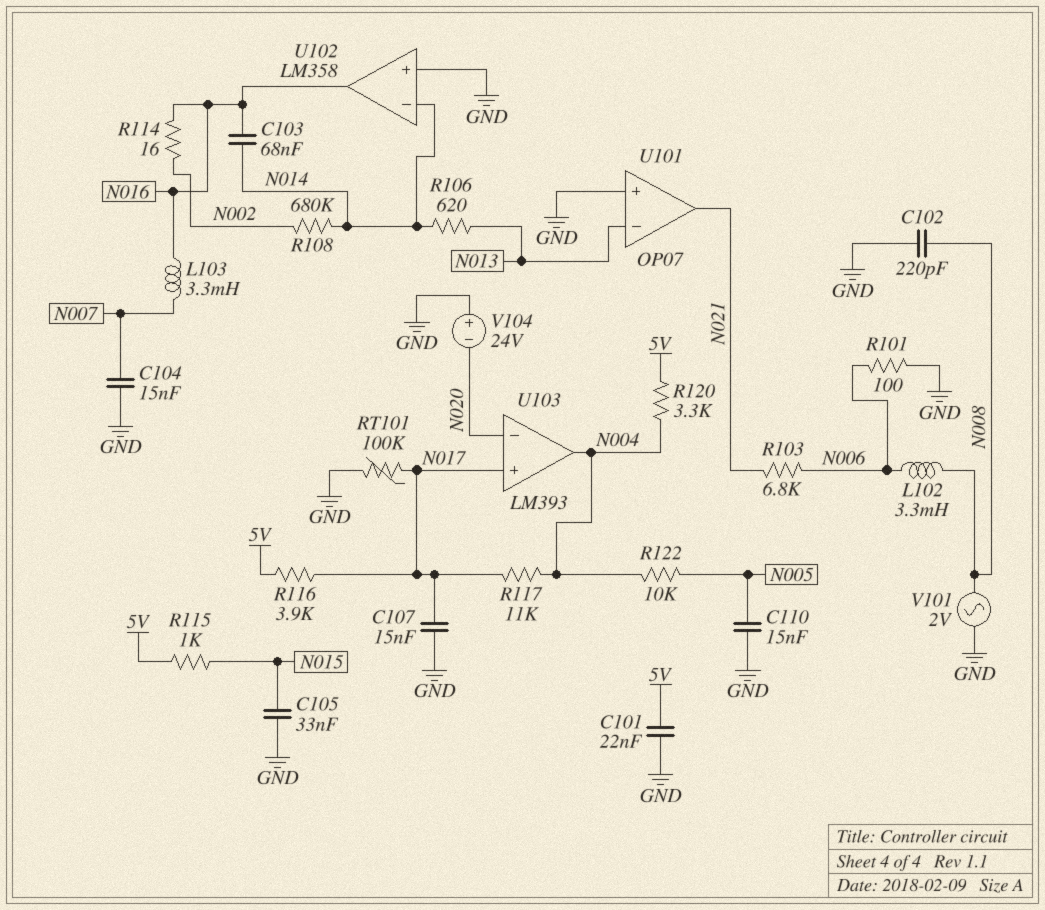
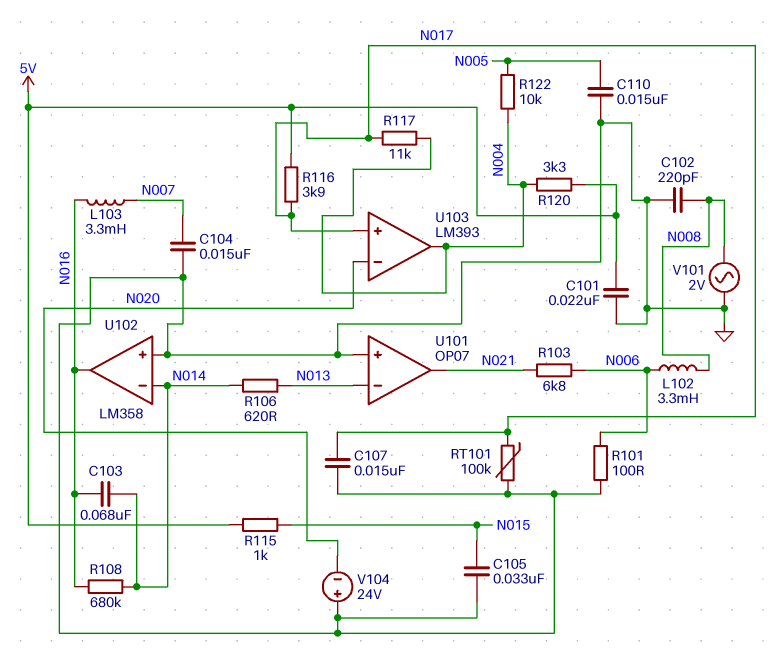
R108: 680k (N002, N014) -> 680k (N014, N016)
R114: 16 (N002, N016) -> none

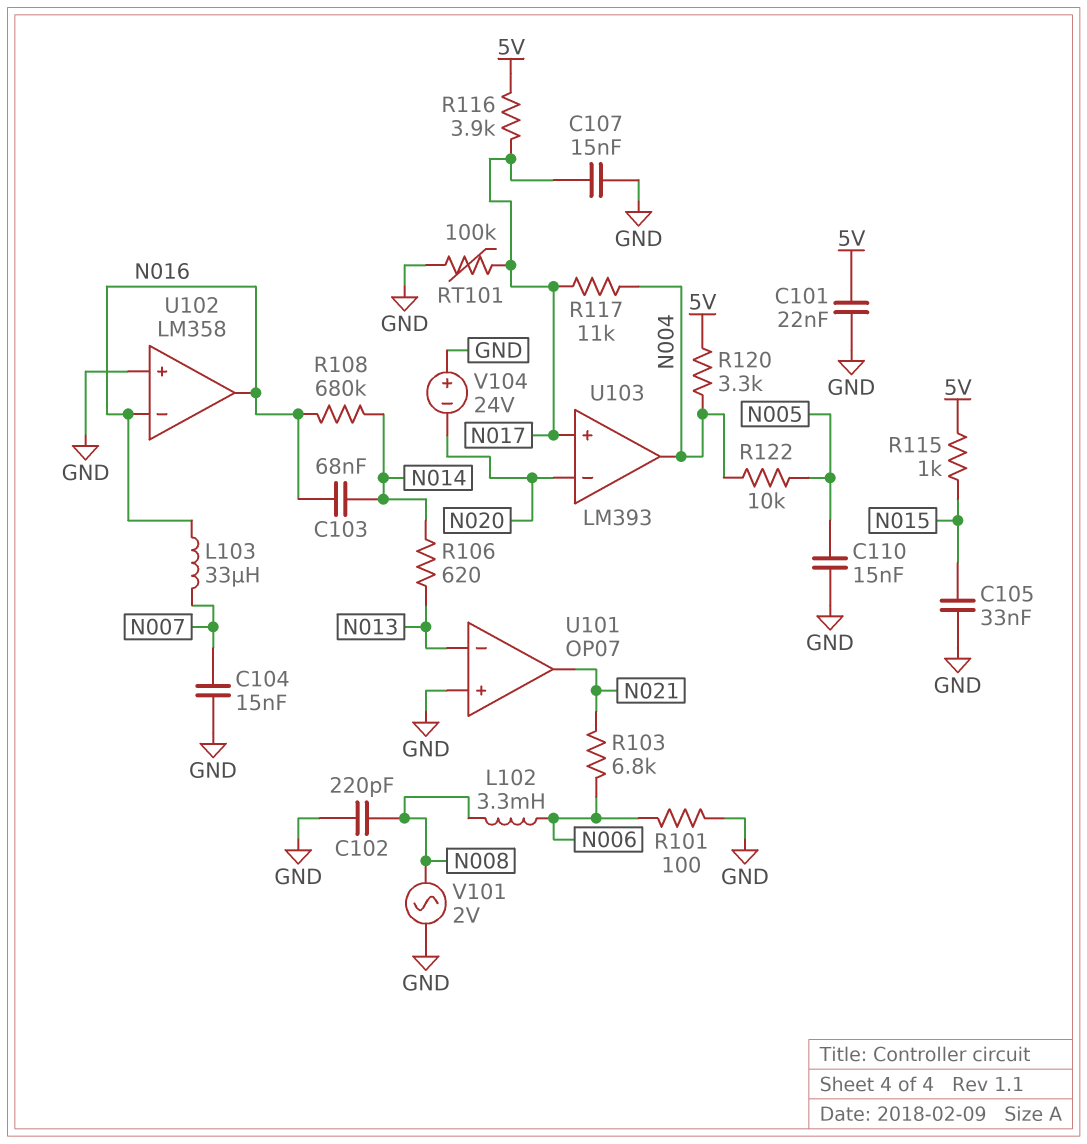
L103: 3.3mH (N007, N016) -> 33uH (N007, N016)
U102 pin in-: N014 -> N016

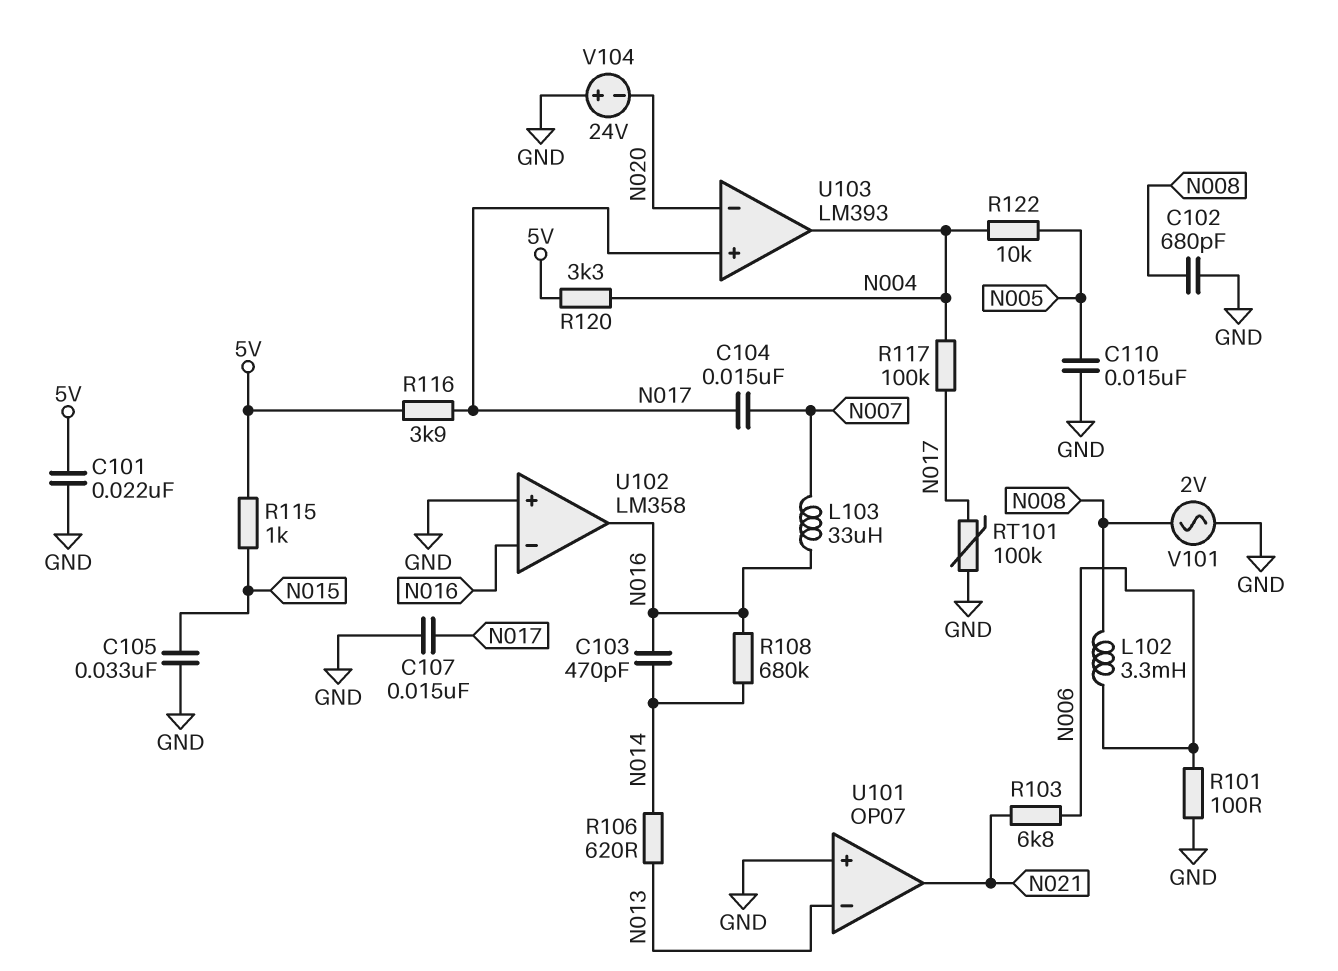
C102: 220pF (GND, N008) -> 680pF (GND, N008)
C103: 68nF (N014, N016) -> 470pF (N014, N016)
C104: 15nF (GND, N007) -> 15nF (N007, N017)
R117: 11k (N004, N017) -> 100k (N004, N017)

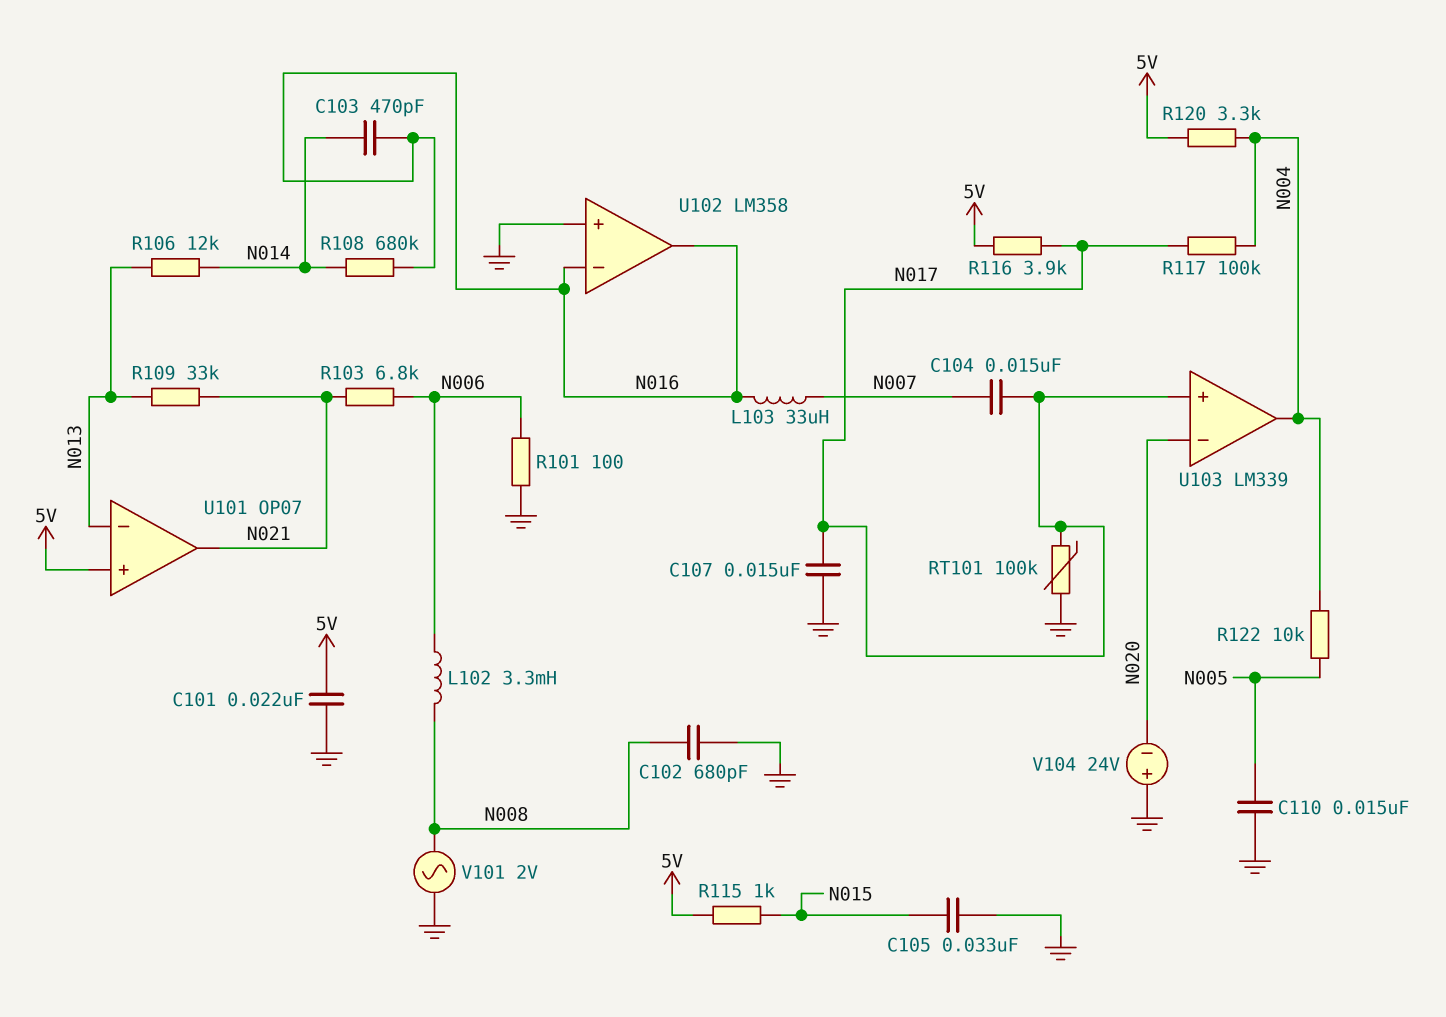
R106: 620 (N013, N014) -> 12k (N013, N014)
R109: none -> 33k (N013, N021)
U101 pin in+: GND -> 5V
U103: LM393 -> LM339

